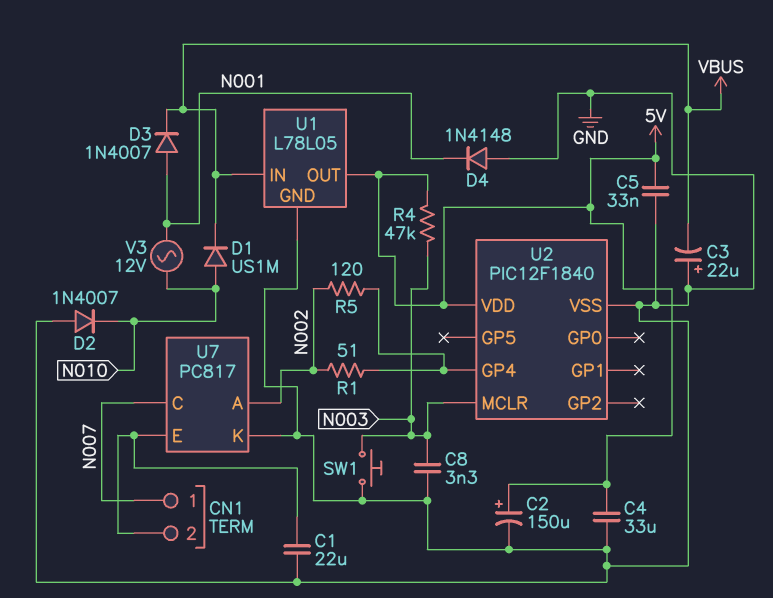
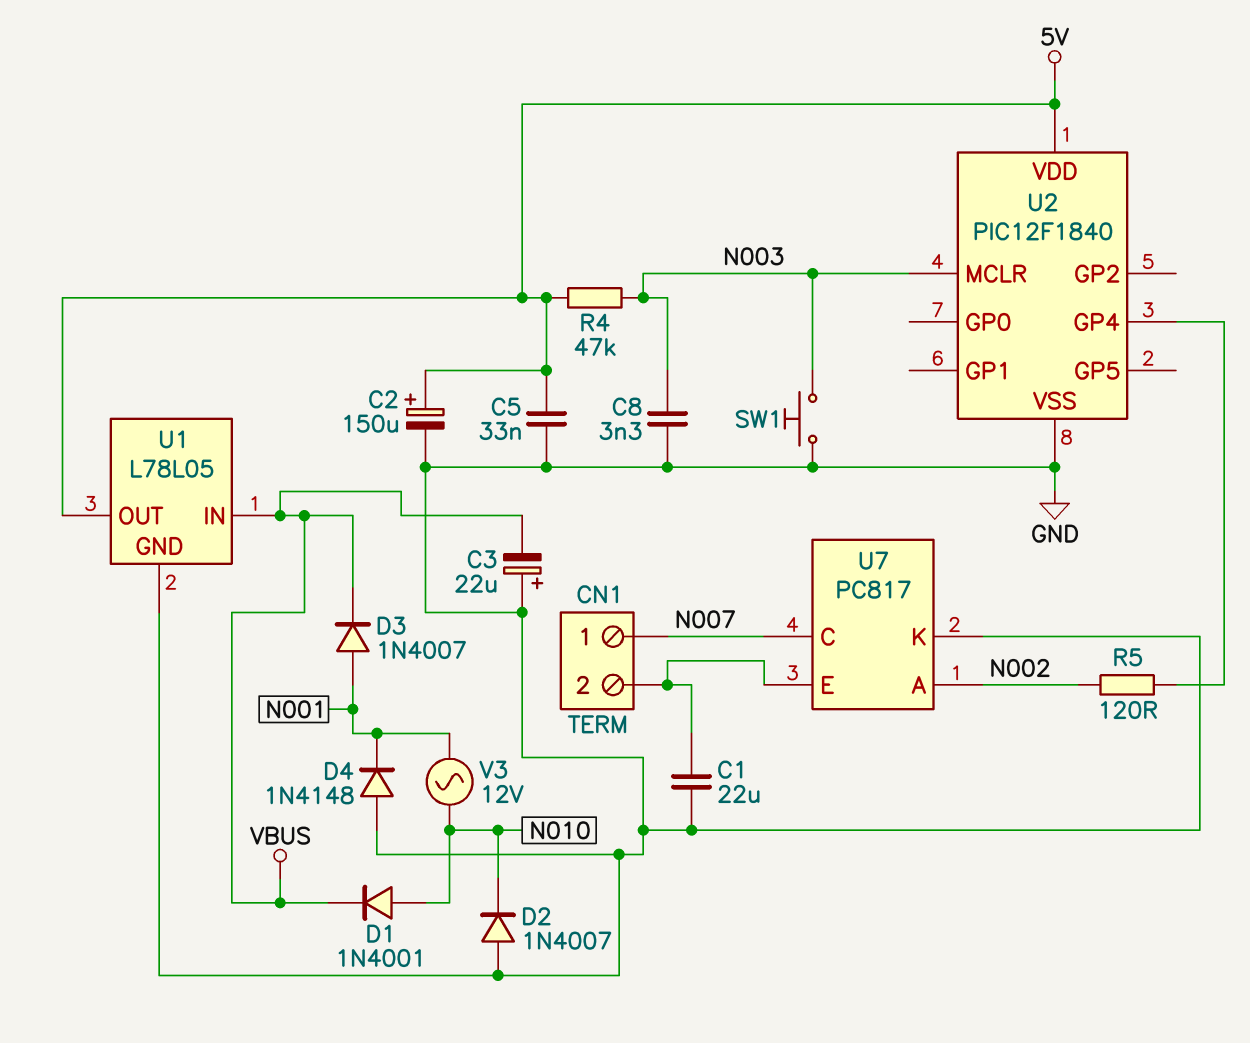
C4: 33uF (5V, GND) -> none
D1: diode US1M (A N010, K VBUS) -> diode 1N4001 (A N010, K VBUS)
R1: 51 (N002, U2/GP4) -> none

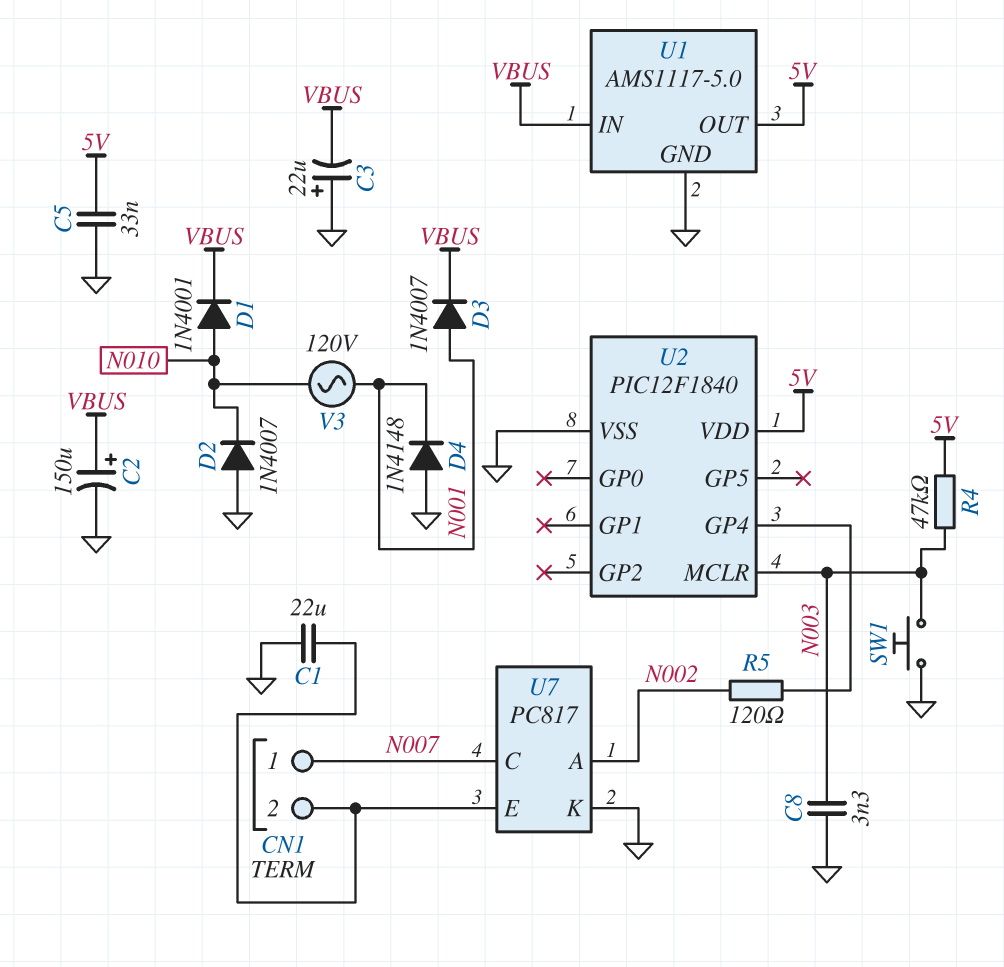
C2: 150uF (plus 5V, minus GND) -> 150uF (plus VBUS, minus GND)
U1: L78L05 -> AMS1117-5.0
V3: AC 12V (N001, N010) -> AC 120V (N001, N010)

